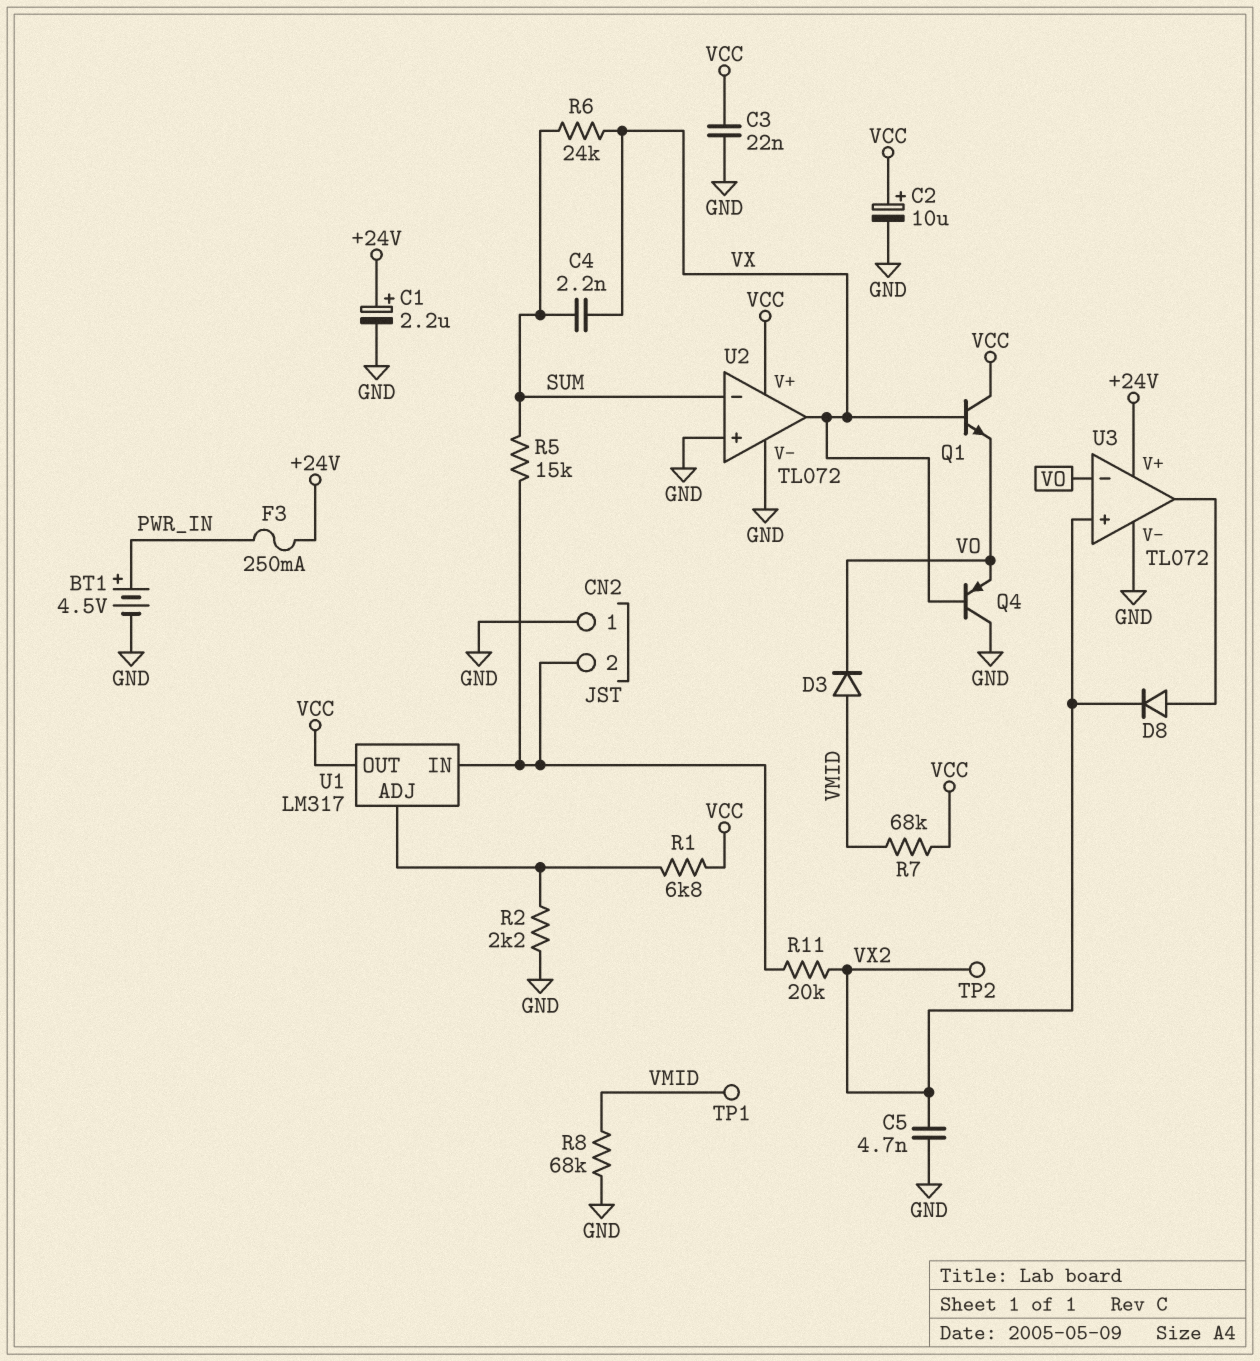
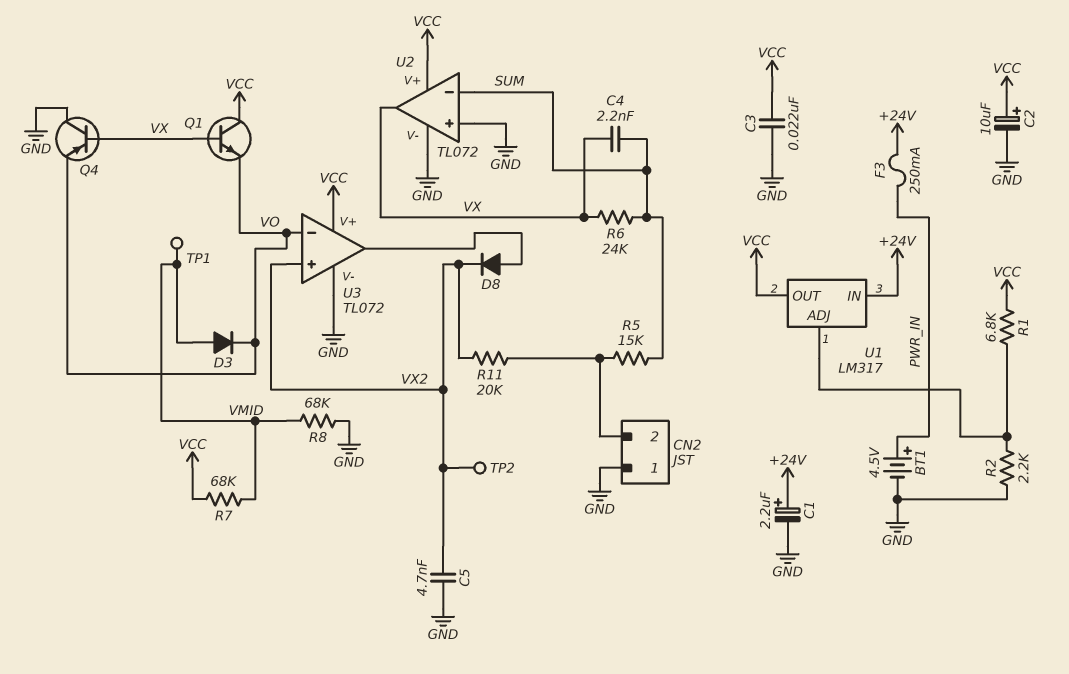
U1 pin IN: CN2/2 -> +24V
U3 pin V+: +24V -> VCC

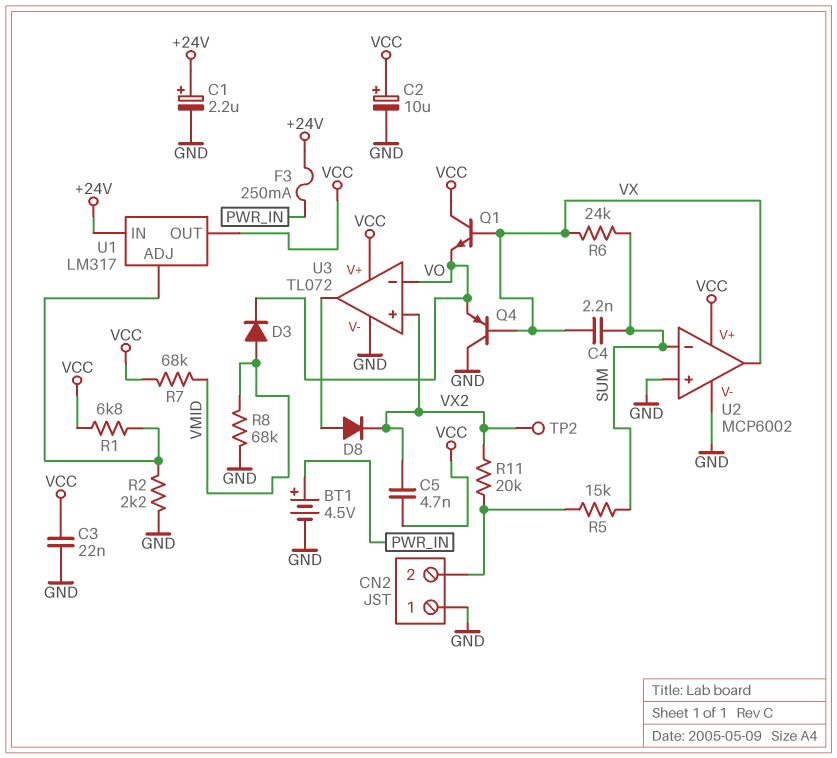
C5: 4.7nF (GND, VX2) -> 4.7nF (VCC, VX2)
TP1: test point (VMID) -> none
U2: TL072 -> MCP6002

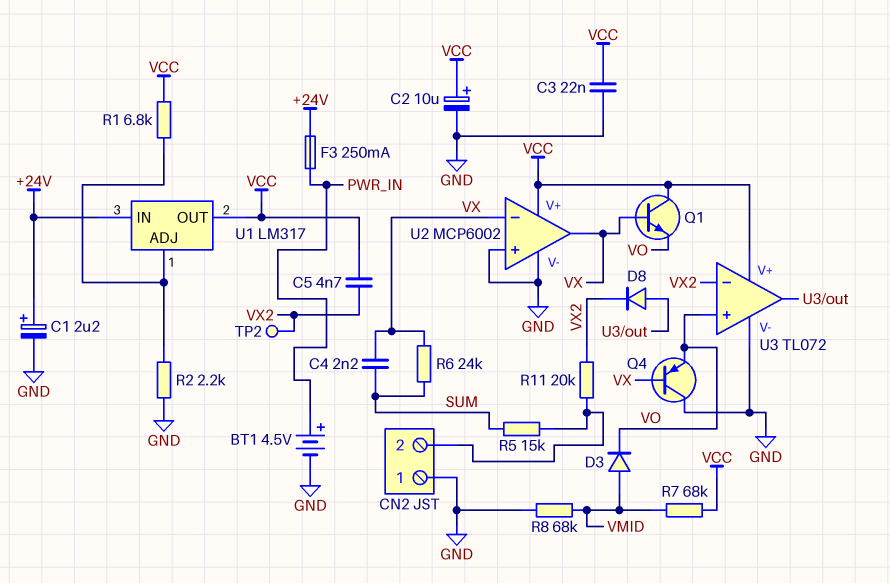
U2 pin in-: SUM -> VX
U3 pin in+: VX2 -> VO
U3 pin in-: VO -> VX2

